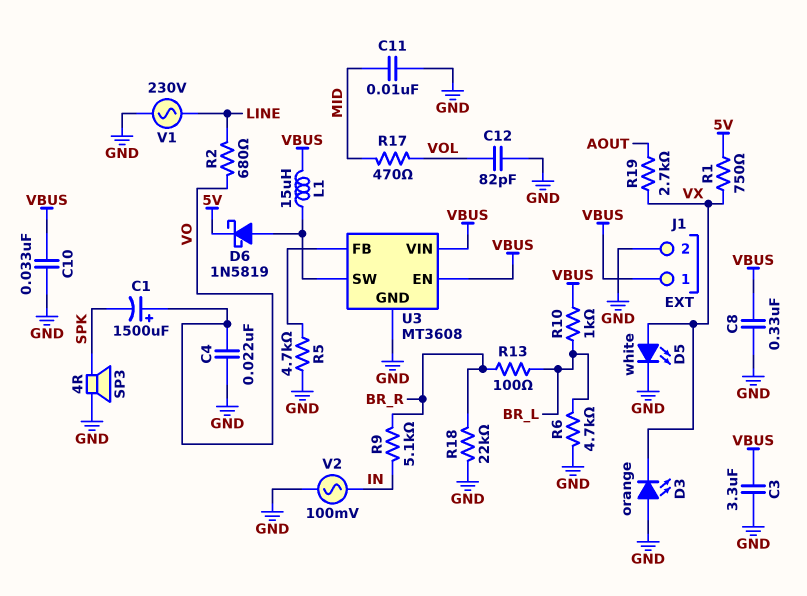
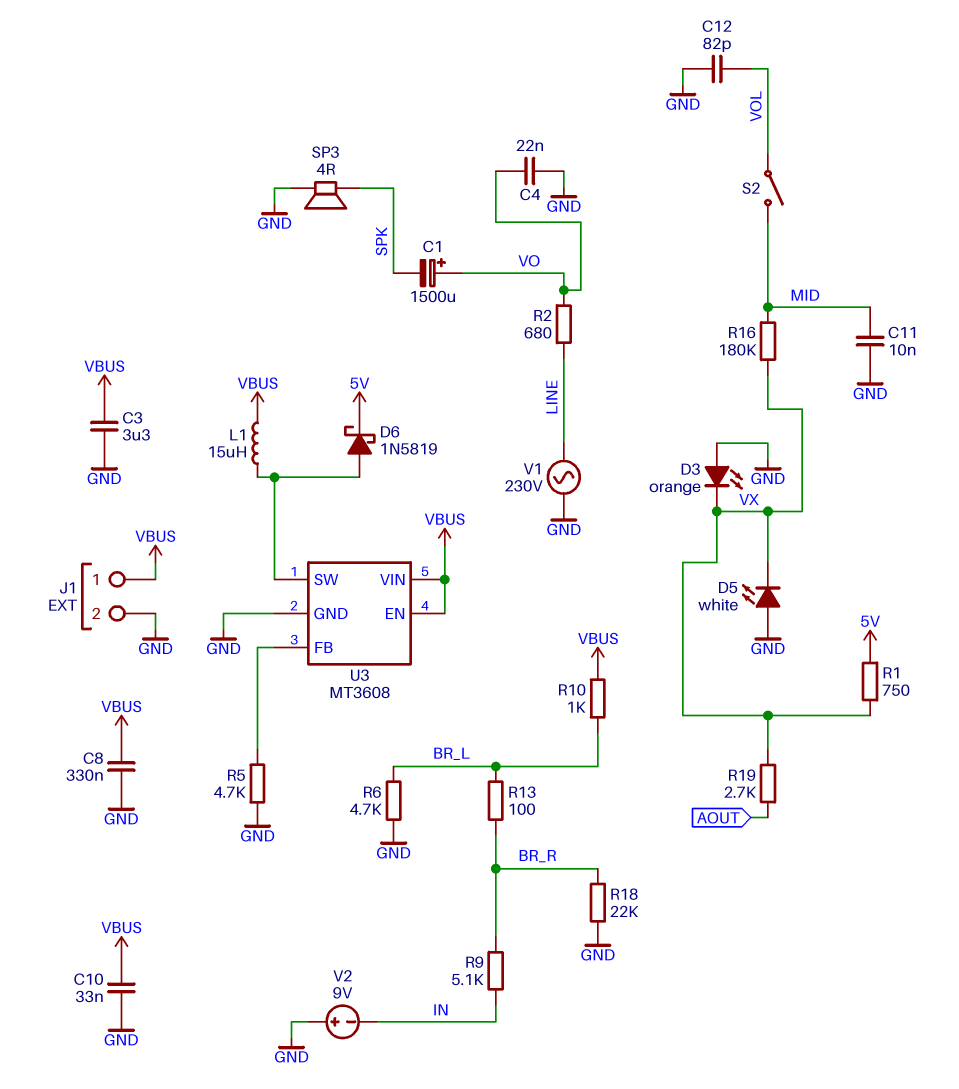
D5: LED white (A VX, K GND) -> LED white (A GND, K VX)
R16: none -> 180k (MID, VX)
R17: 470 (MID, VOL) -> none
S2: none -> switch (MID, VOL)
V2: AC 100mV (GND, IN) -> 9V (plus GND, minus IN)

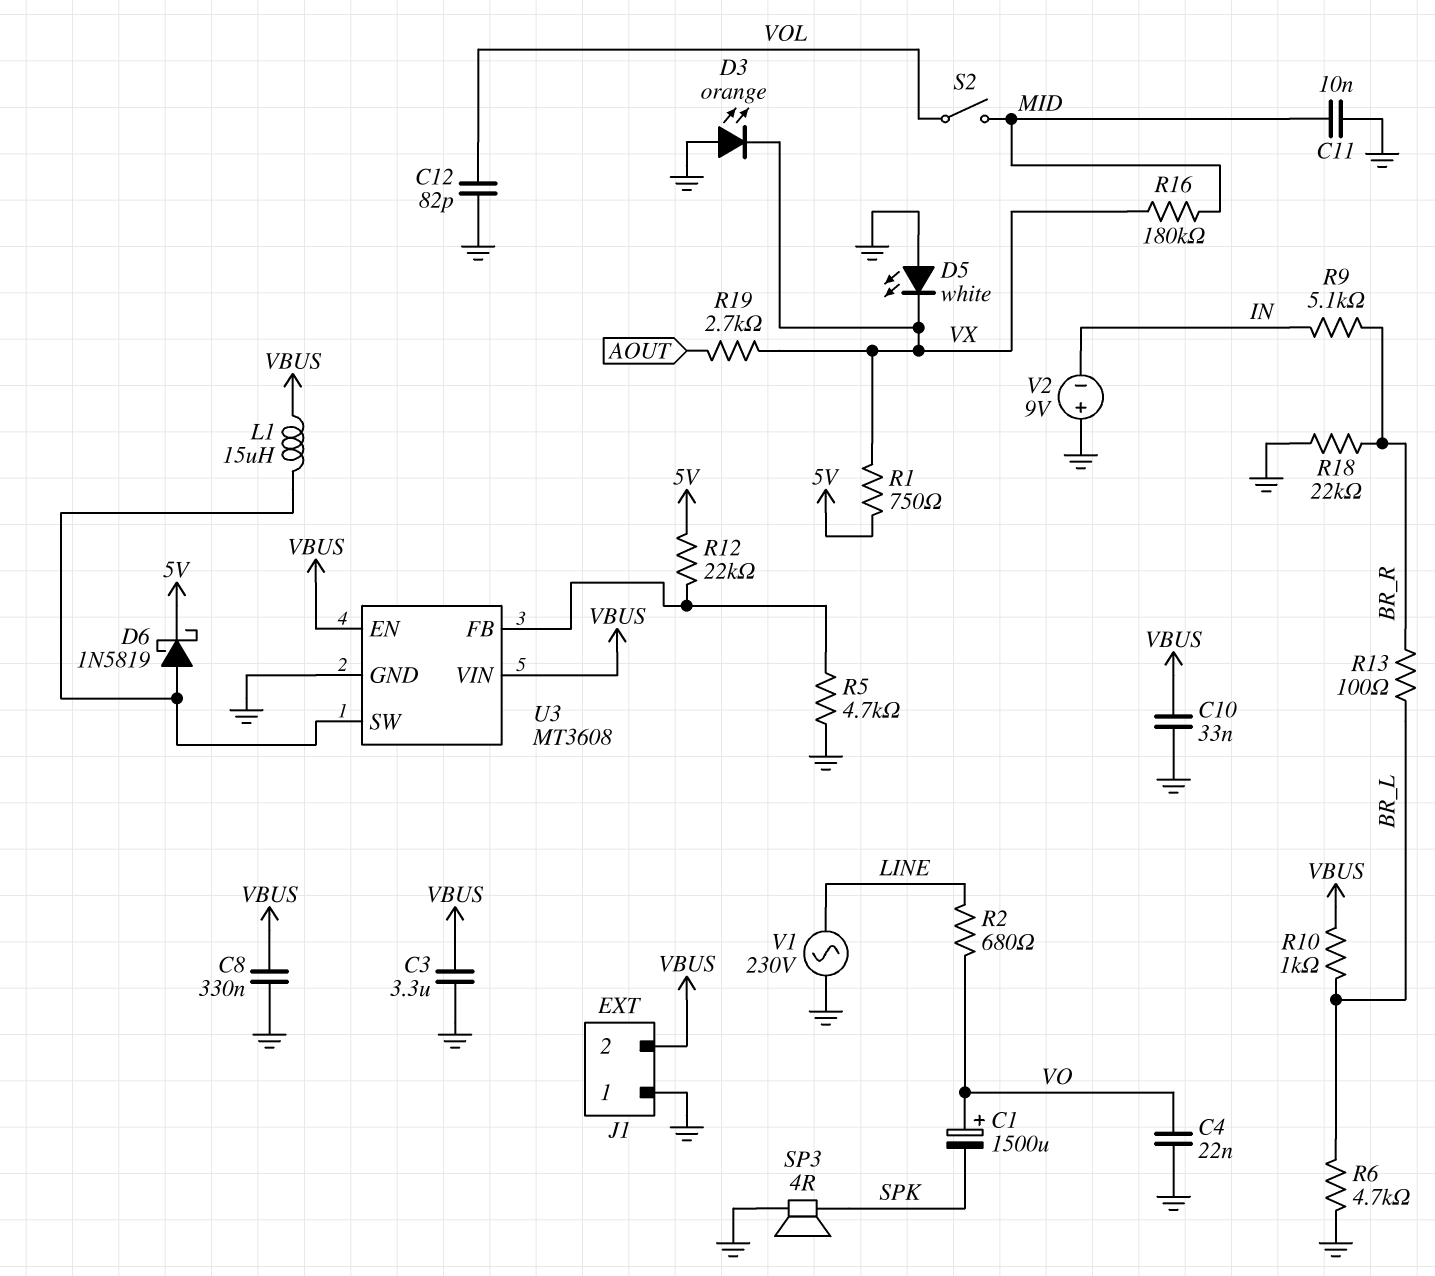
J1 pin 1: VBUS -> GND
J1 pin 2: GND -> VBUS
R12: none -> 22k (5V, U3/FB)

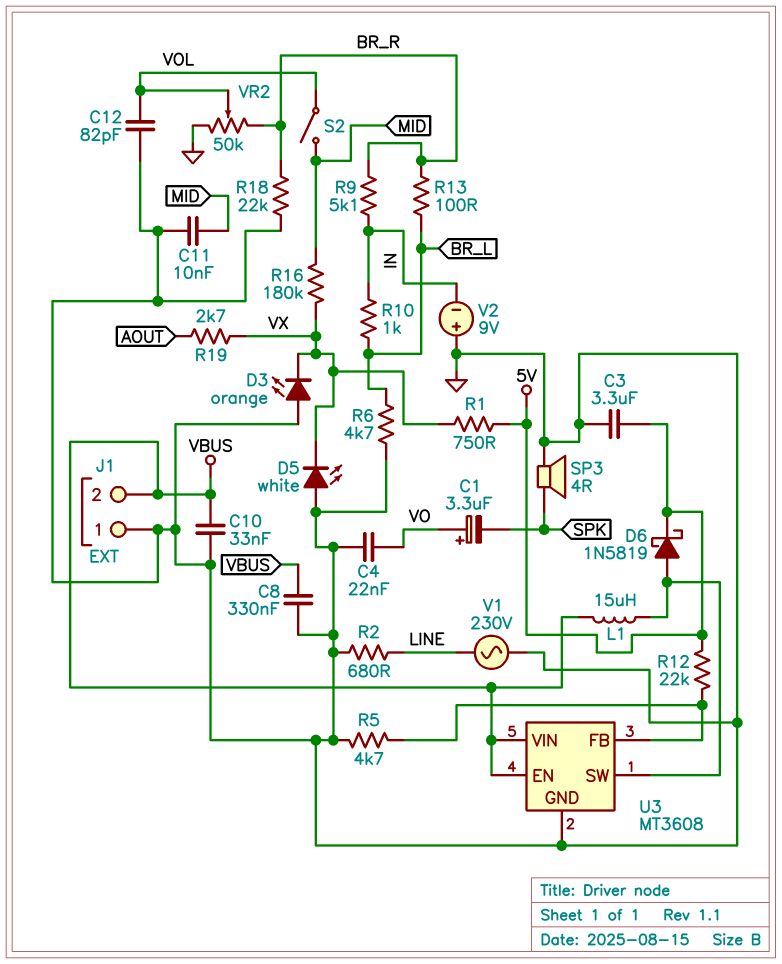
C1: 1500uF (plus VO, minus SPK) -> 3.3uF (plus VO, minus SPK)
C3: 3.3uF (GND, VBUS) -> 3.3uF (5V, GND)
R2: 680 (LINE, VO) -> 680 (GND, LINE)
R10: 1k (BR_L, VBUS) -> 1k (BR_L, IN)
VR2: none -> 50k (BR_R, GND, wiper VOL)

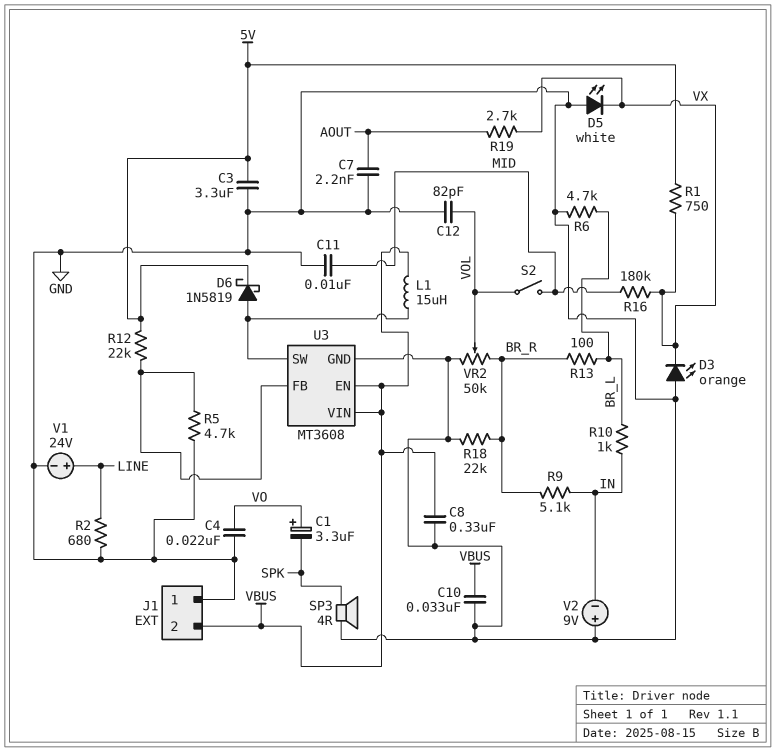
C7: none -> 2.2nF (AOUT, GND)
V1: AC 230V (GND, LINE) -> 24V (plus LINE, minus GND)

